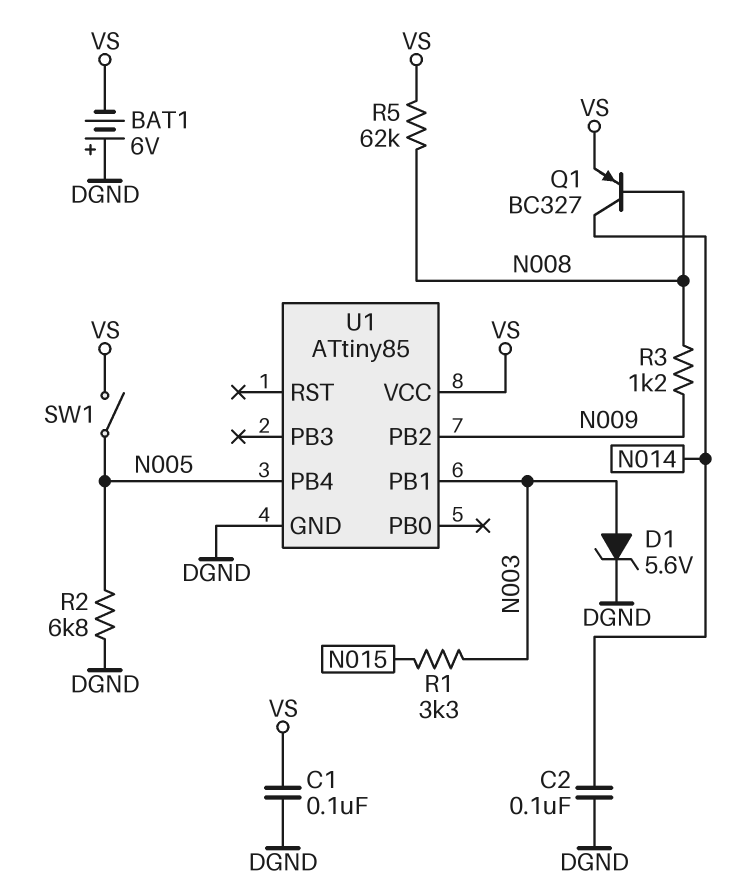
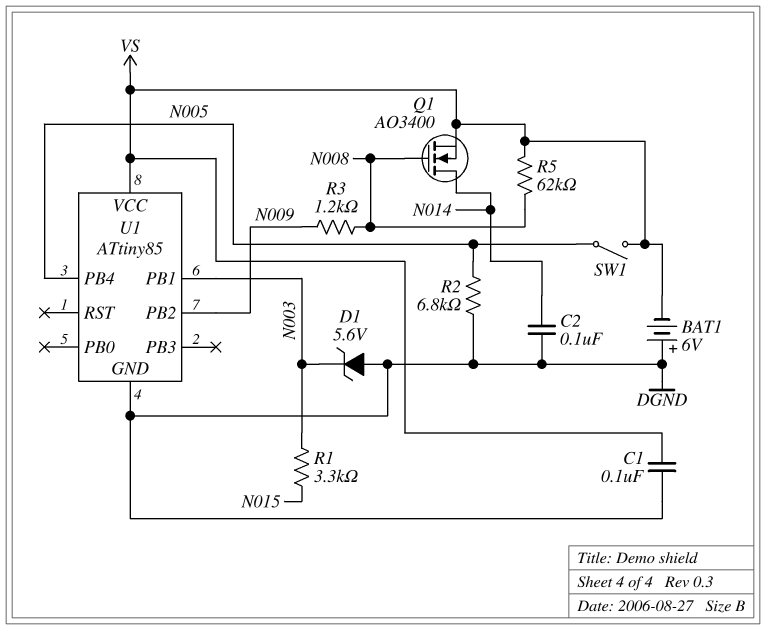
D1: zener 5.6V (A N003, K DGND) -> zener 5.6V (A DGND, K N003)
Q1: PNP BC327 (B N008, C N014, E VS) -> NMOS AO3400 (G N008, D N014, S VS)

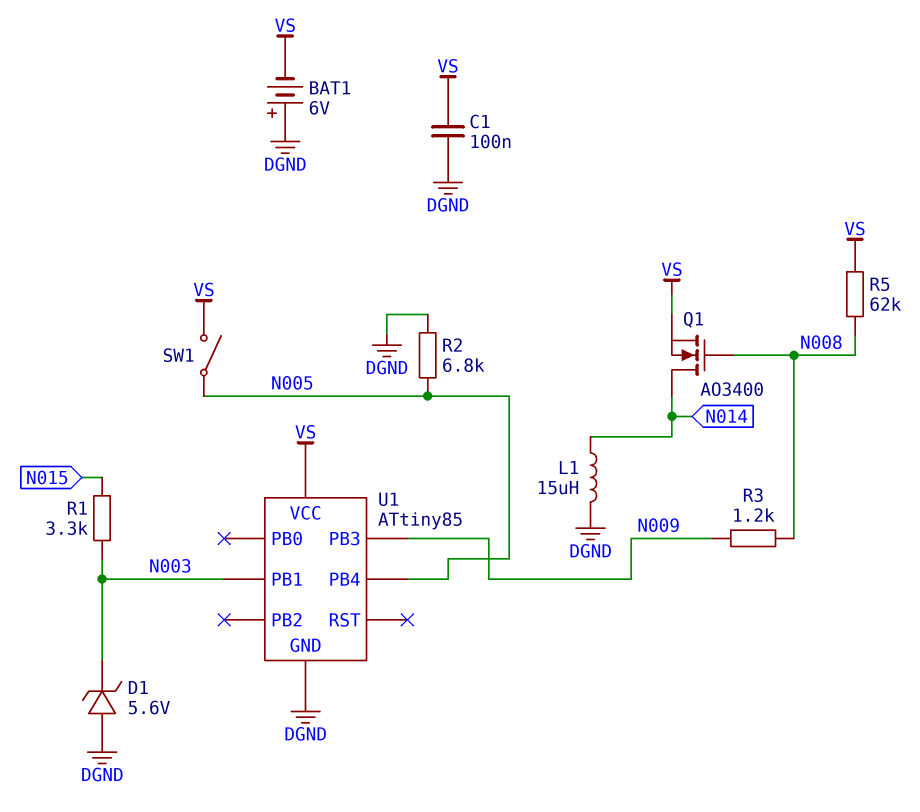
C2: 100nF (DGND, N014) -> none
L1: none -> 15uH (DGND, N014)
U1 pin PB2: N009 -> none
U1 pin PB3: none -> N009

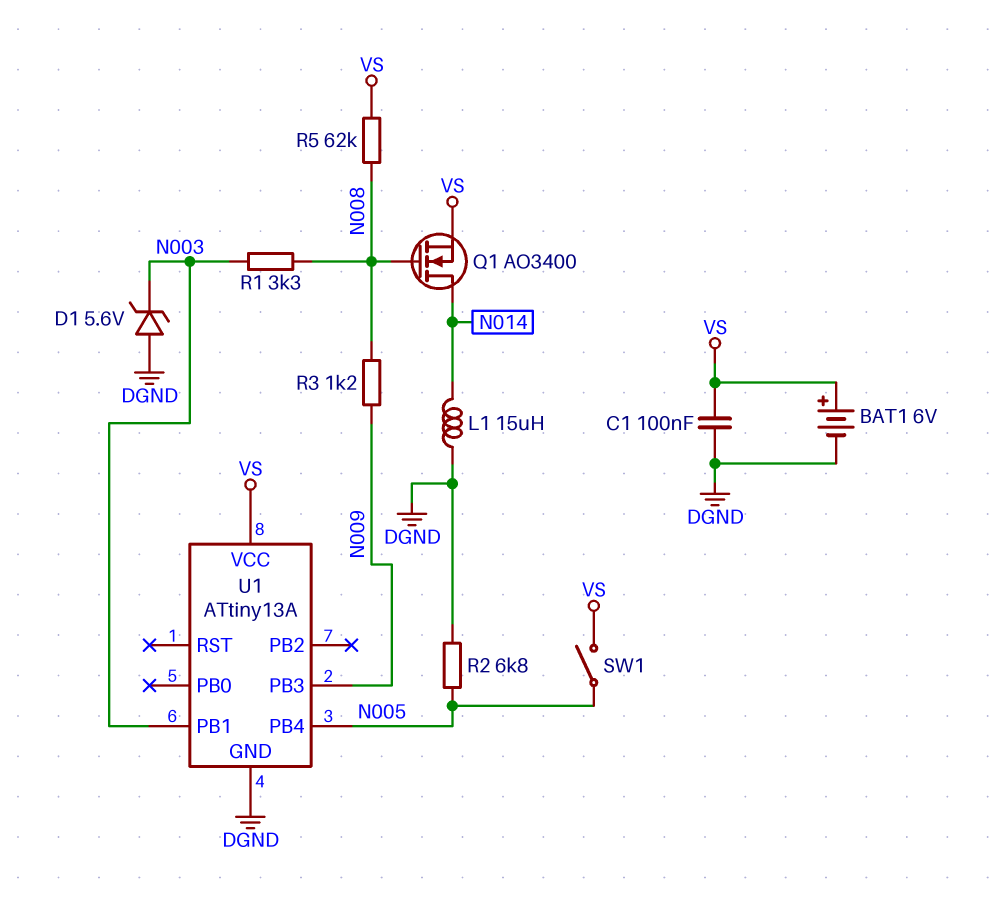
BAT1: 6V (plus DGND, minus VS) -> 6V (plus VS, minus DGND)
R1: 3.3k (N003, N015) -> 3.3k (N003, N008)
U1: ATtiny85 -> ATtiny13A

